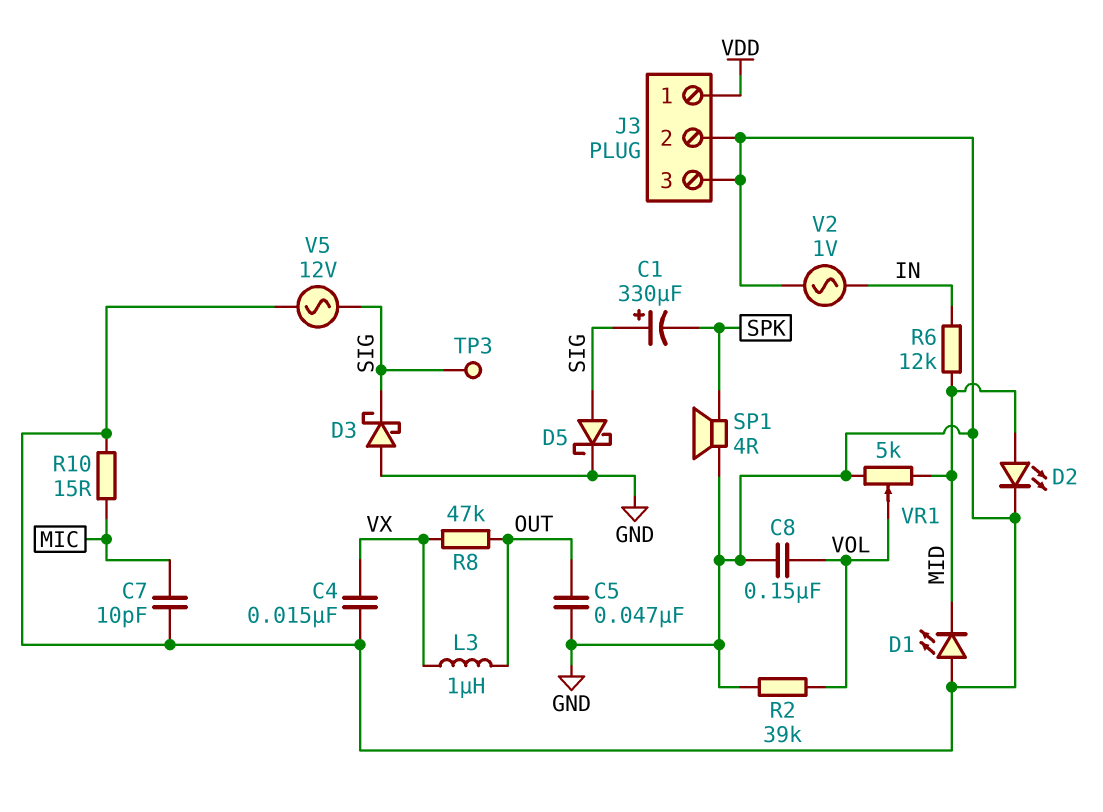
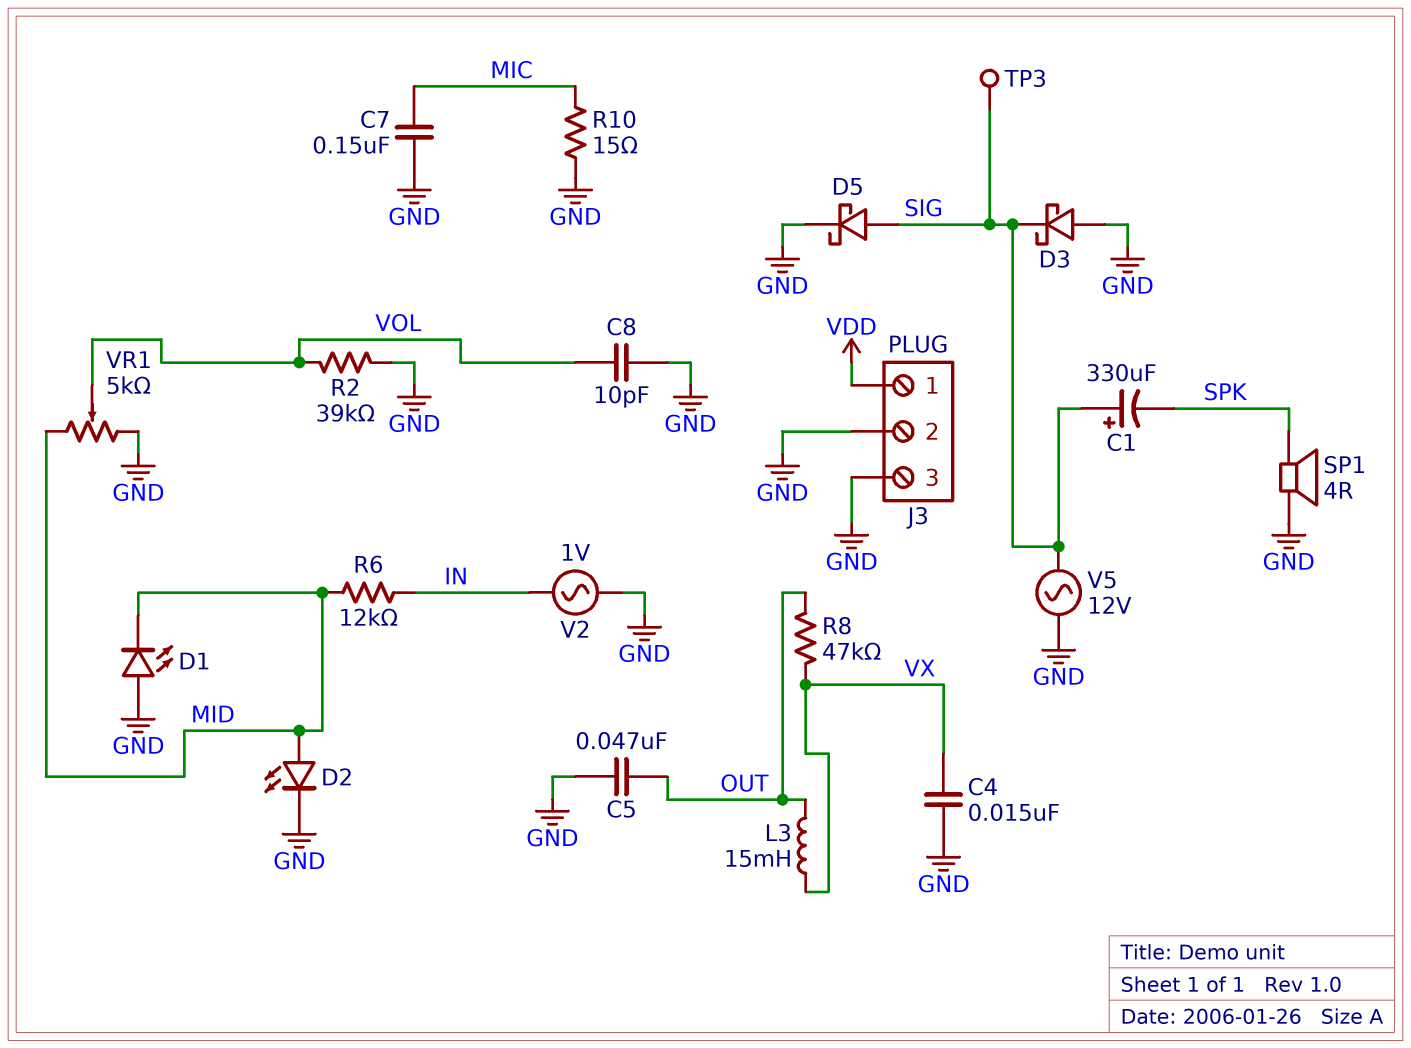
C7: 10pF (GND, MIC) -> 150nF (GND, MIC)
C8: 150nF (GND, VOL) -> 10pF (GND, VOL)
L3: 1uH (OUT, VX) -> 15mH (OUT, VX)

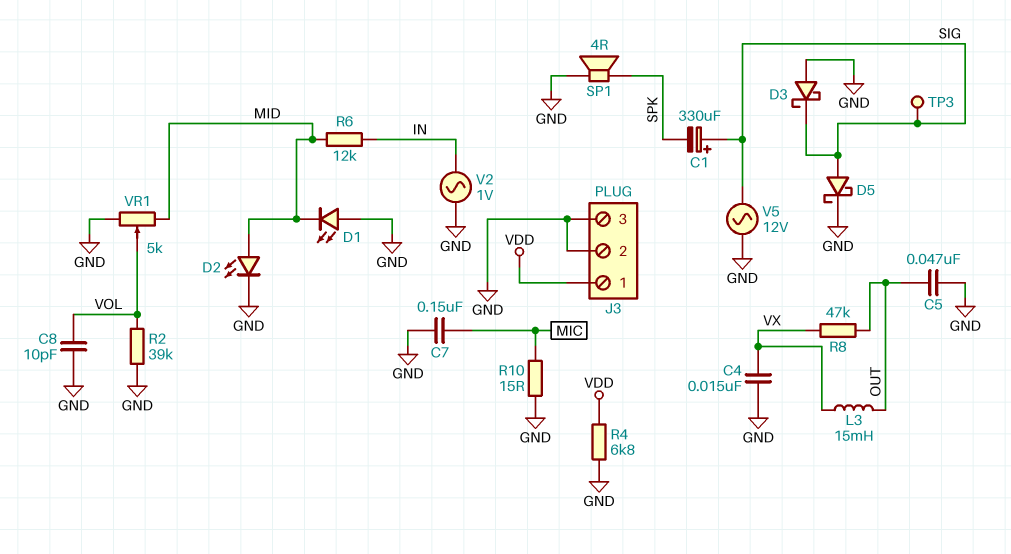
R4: none -> 6.8k (GND, VDD)

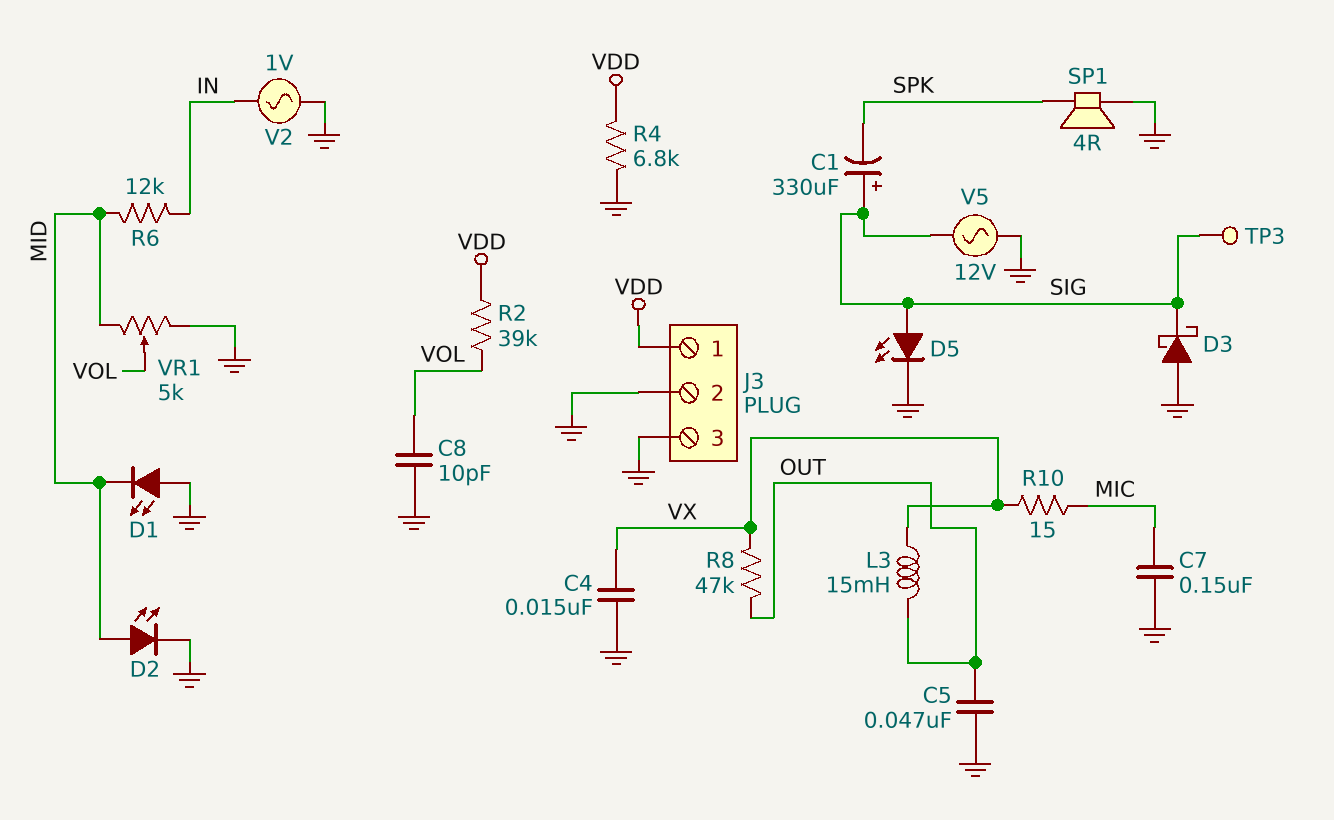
D5: schottky (A SIG, K GND) -> LED (A SIG, K GND)
R2: 39k (GND, VOL) -> 39k (VDD, VOL)
R10: 15 (GND, MIC) -> 15 (MIC, VX)

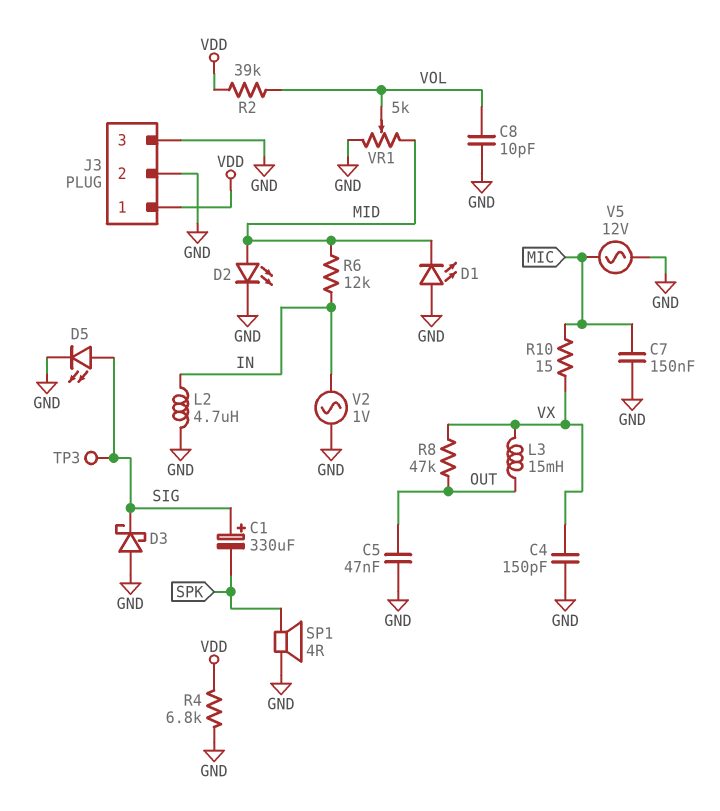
C4: 15nF (GND, VX) -> 150pF (GND, VX)
L2: none -> 4.7uH (GND, IN)
V5: AC 12V (GND, SIG) -> AC 12V (GND, MIC)

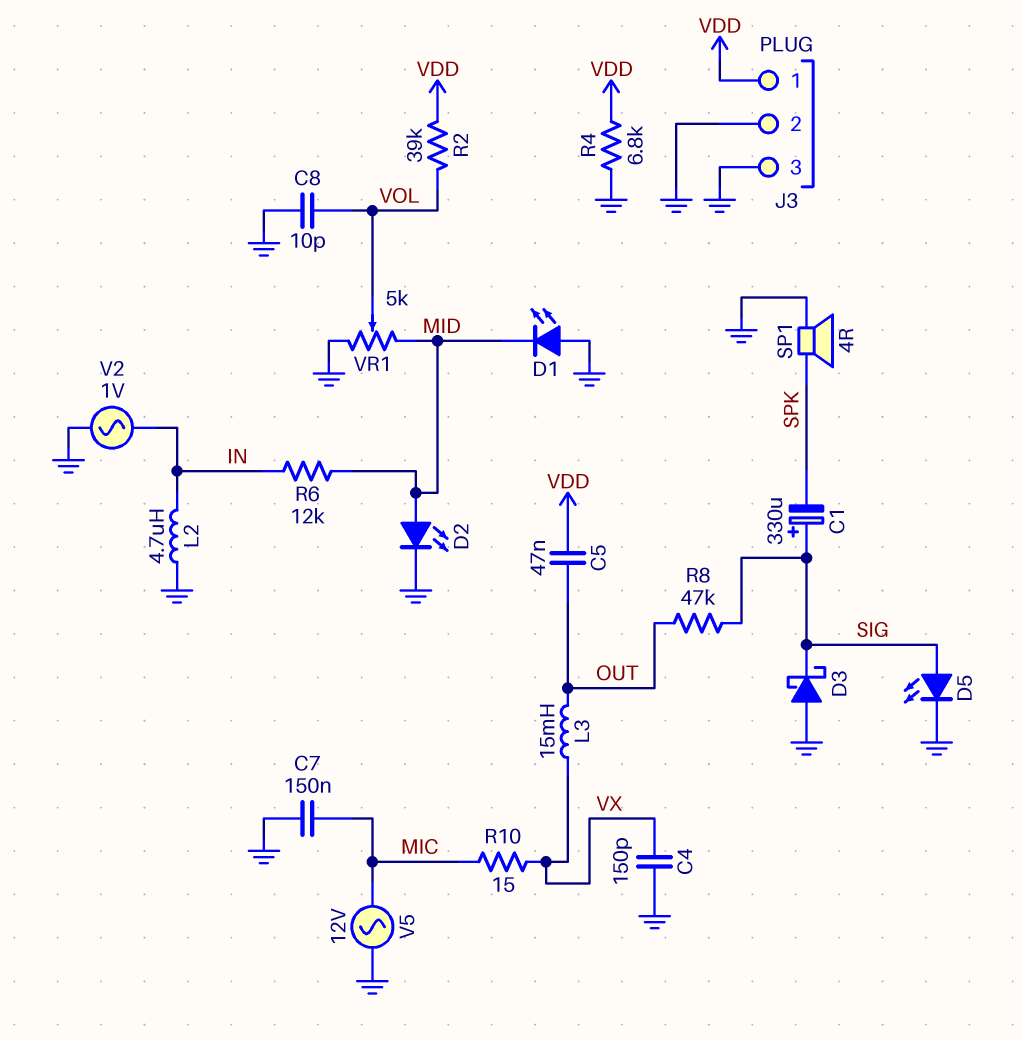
C5: 47nF (GND, OUT) -> 47nF (OUT, VDD)
R8: 47k (OUT, VX) -> 47k (OUT, SIG)
TP3: test point (SIG) -> none

